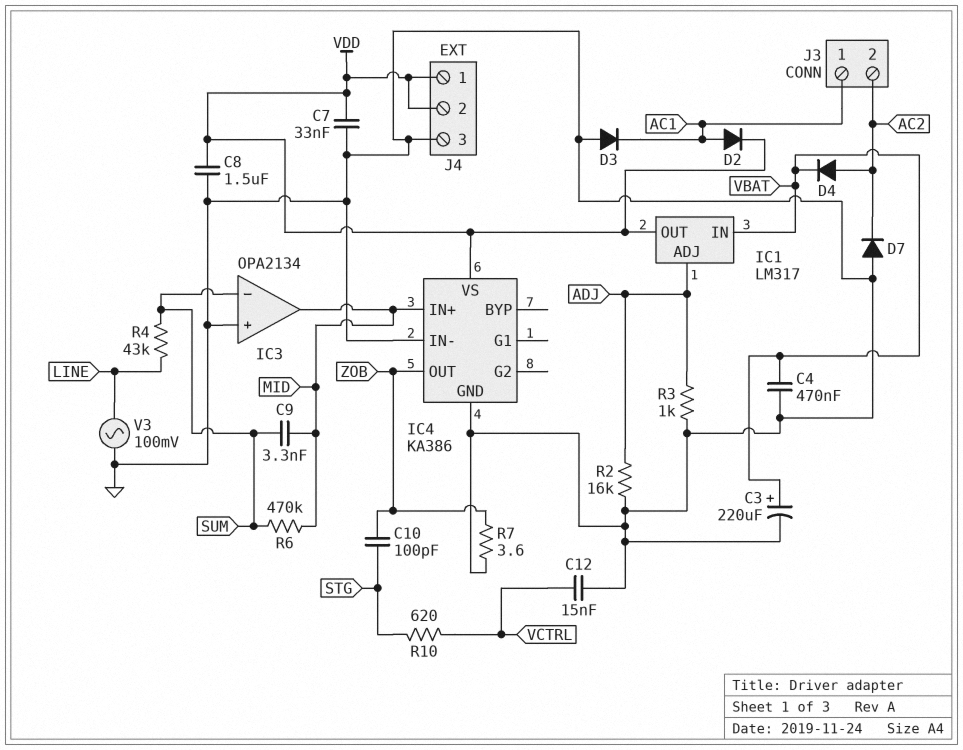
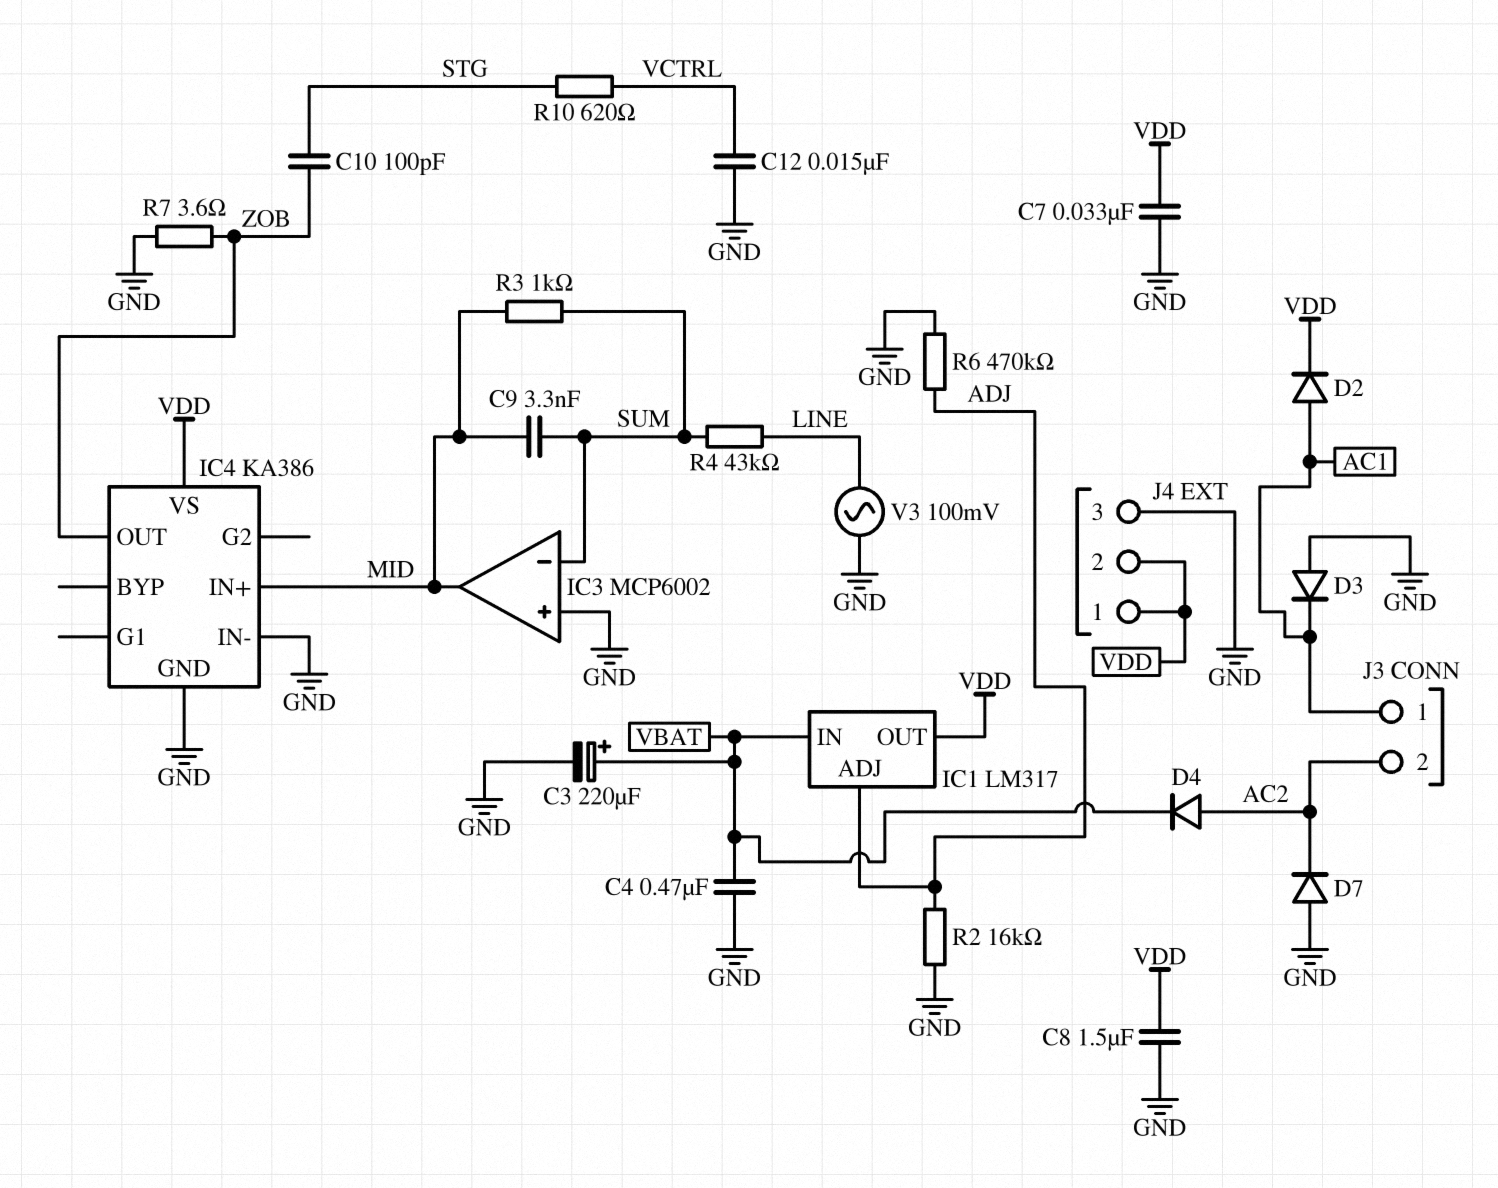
IC3: OPA2134 -> MCP6002
R3: 1k (ADJ, GND) -> 1k (MID, SUM)
R6: 470k (MID, SUM) -> 470k (ADJ, GND)

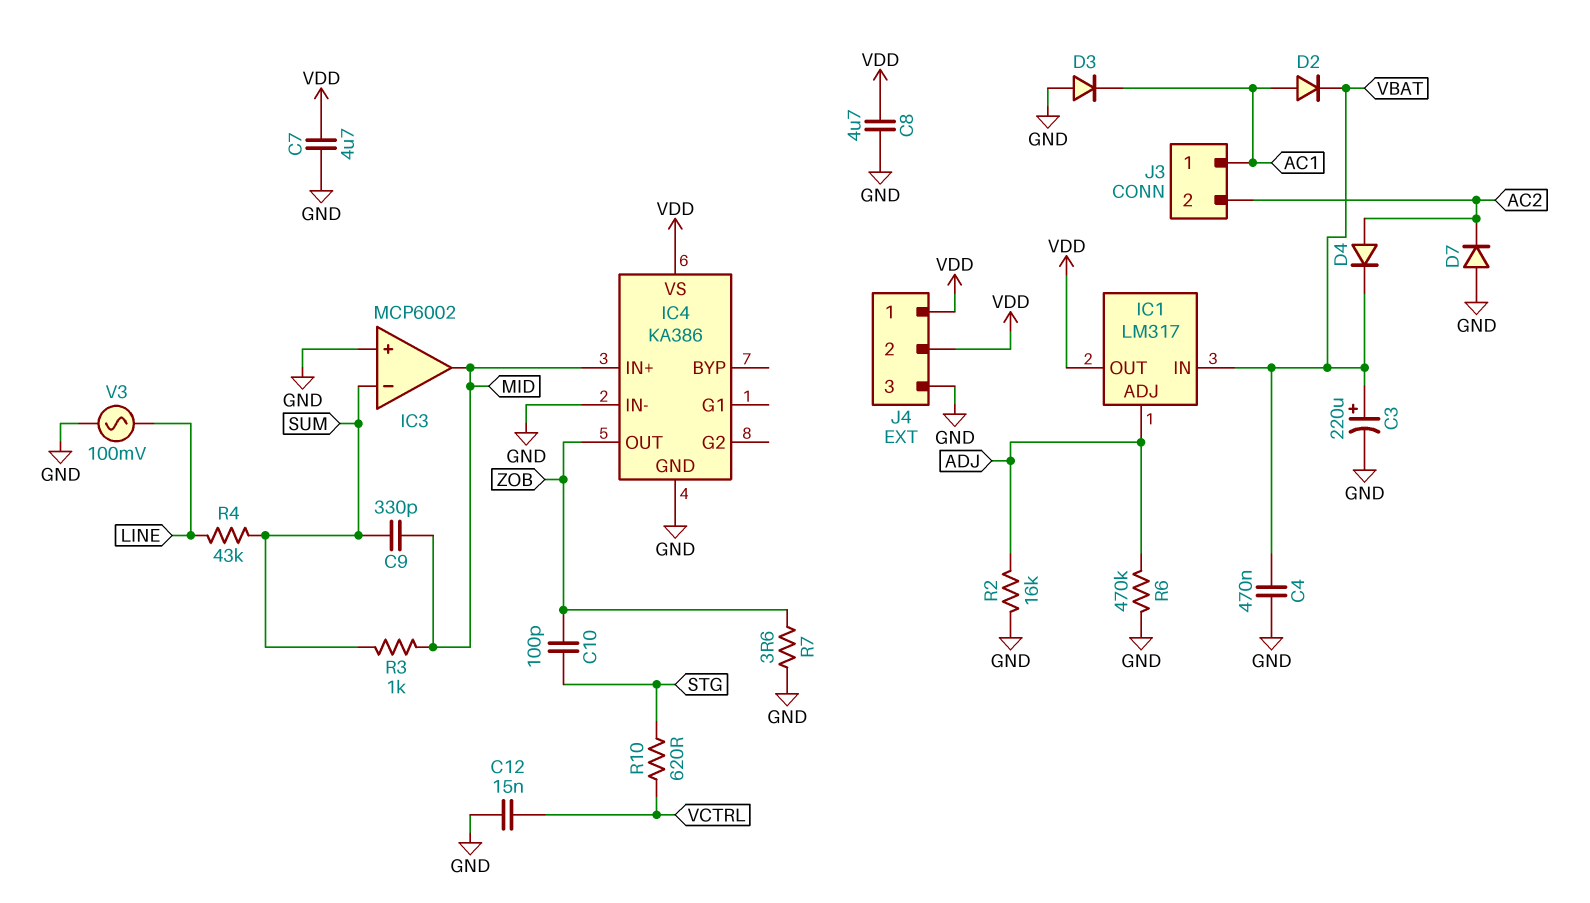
C7: 33nF (GND, VDD) -> 4.7uF (GND, VDD)
C8: 1.5uF (GND, VDD) -> 4.7uF (GND, VDD)
C9: 3.3nF (MID, SUM) -> 330pF (MID, SUM)
D2: diode (A AC1, K VDD) -> diode (A AC1, K VBAT)

